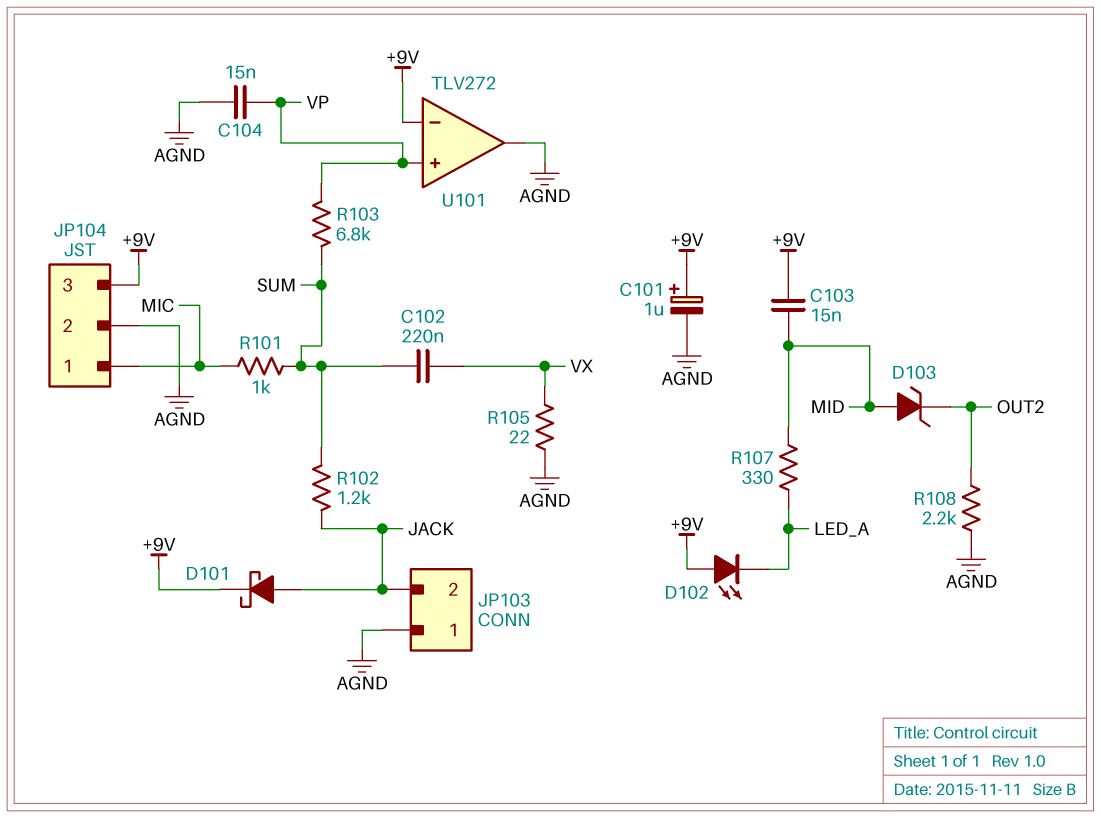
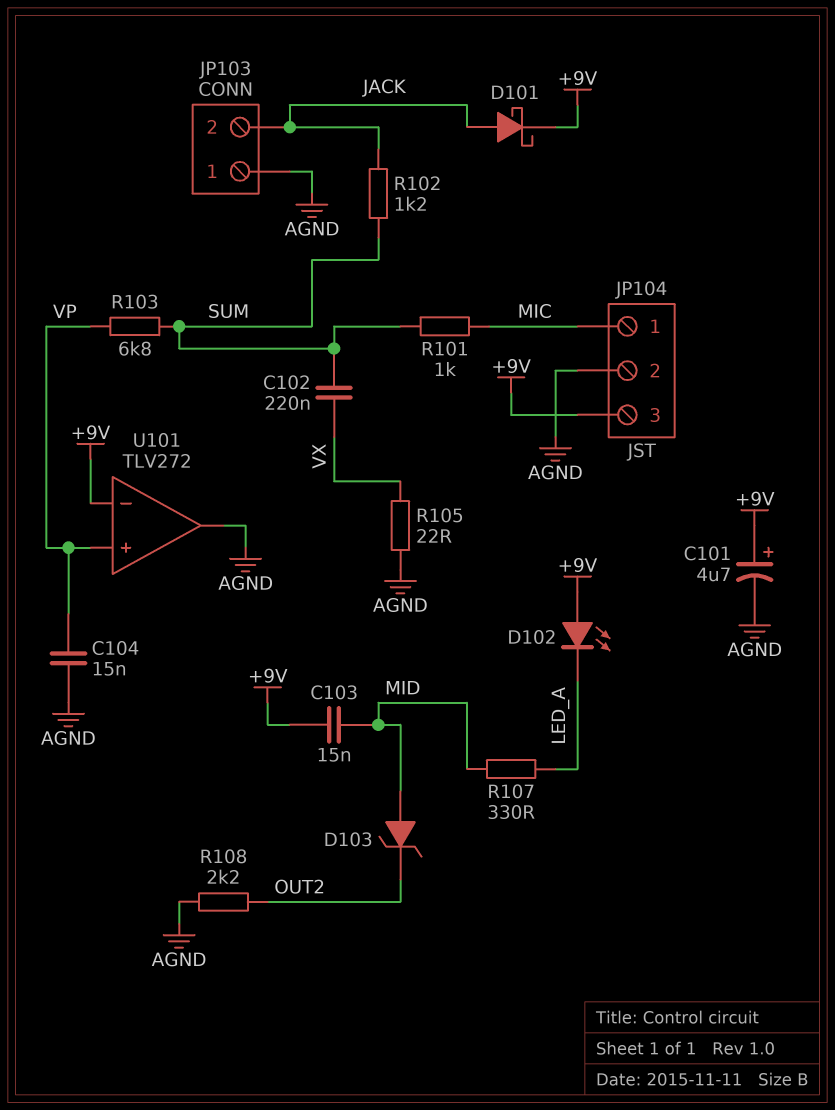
C101: 1uF (plus +9V, minus AGND) -> 4.7uF (plus +9V, minus AGND)

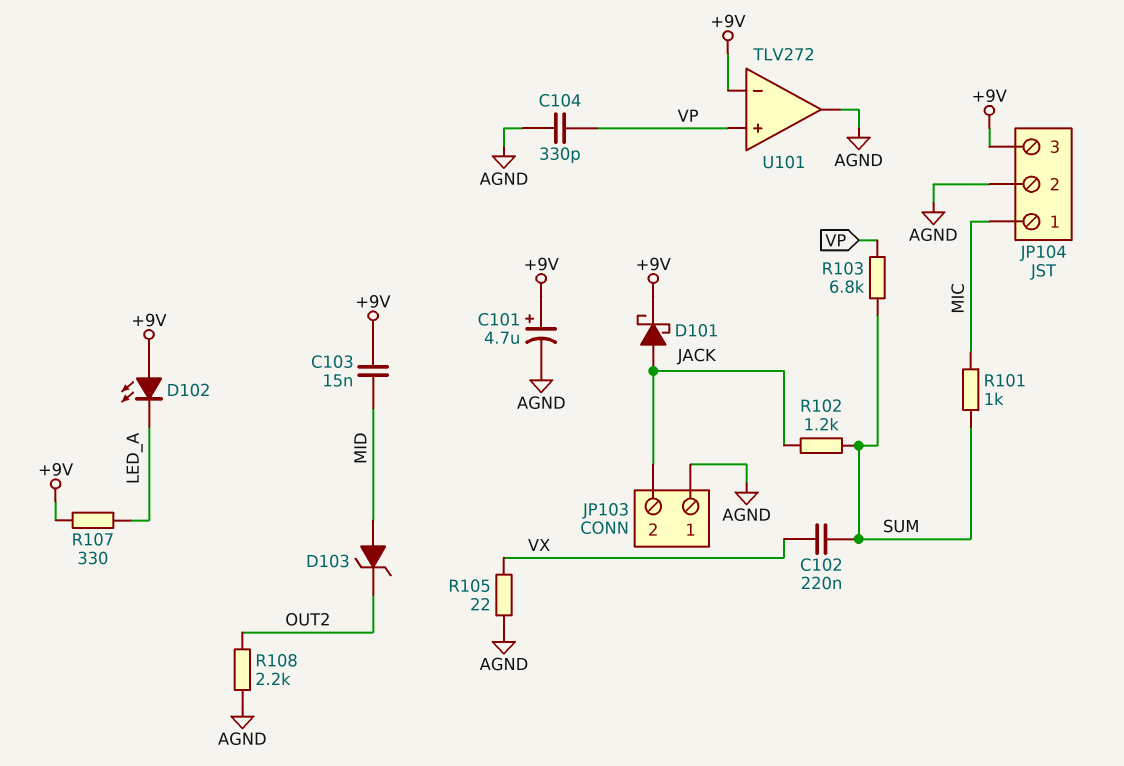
C104: 15nF (AGND, VP) -> 330pF (AGND, VP)
R107: 330 (LED_A, MID) -> 330 (+9V, LED_A)

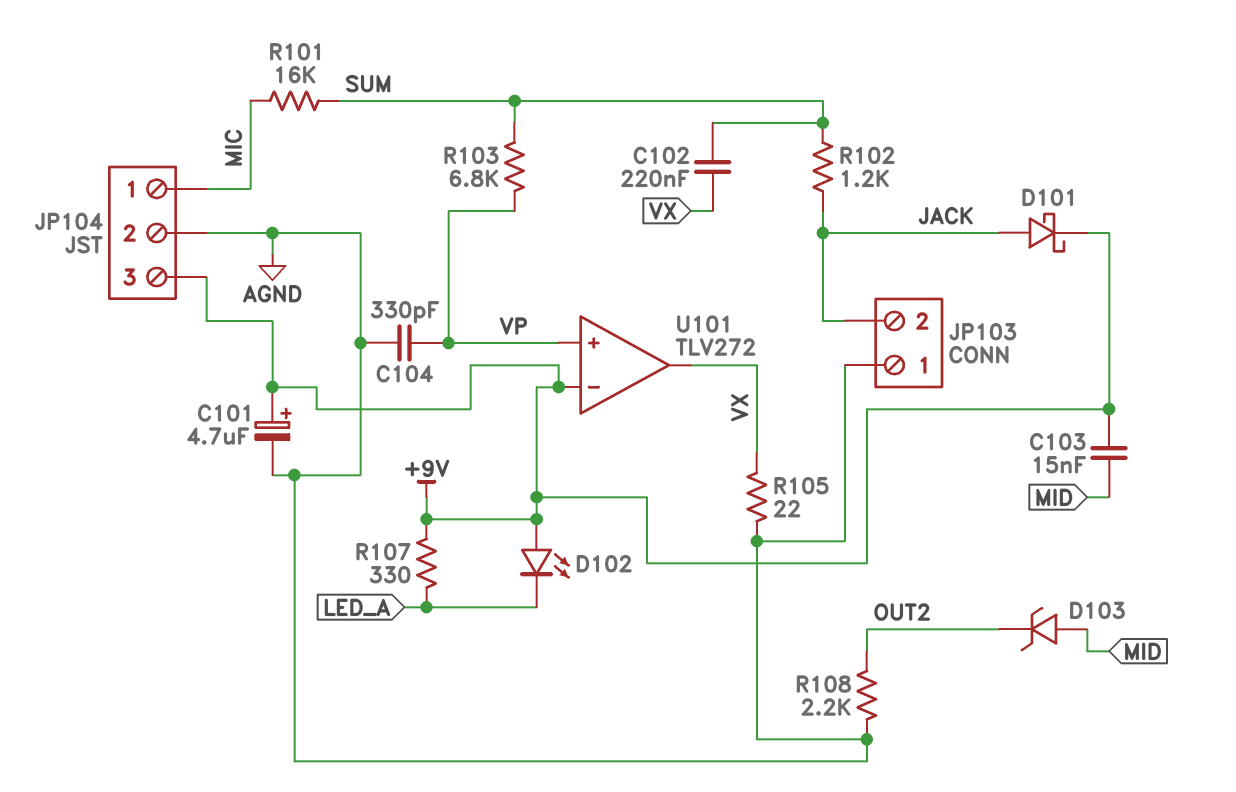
R101: 1k (MIC, SUM) -> 16k (MIC, SUM)
U101 pin out: AGND -> VX

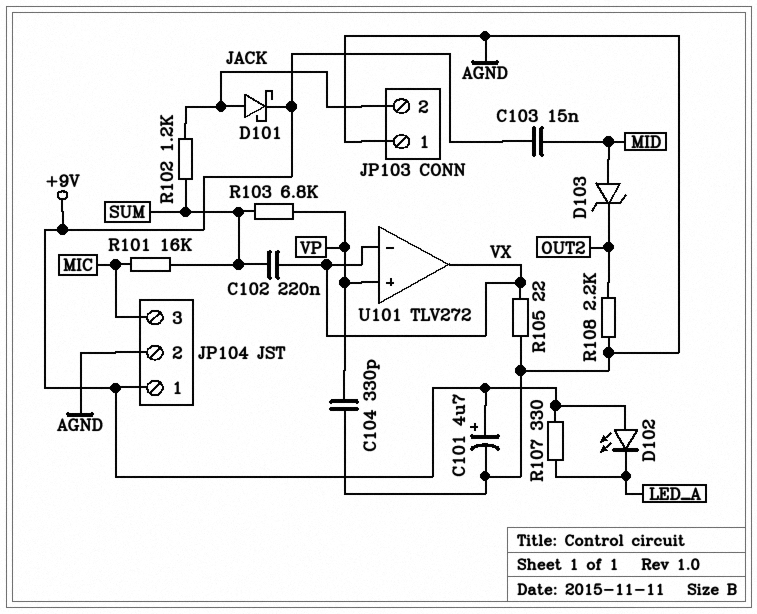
JP104 pin 1: MIC -> +9V
JP104 pin 3: +9V -> MIC
U101 pin in-: +9V -> VX

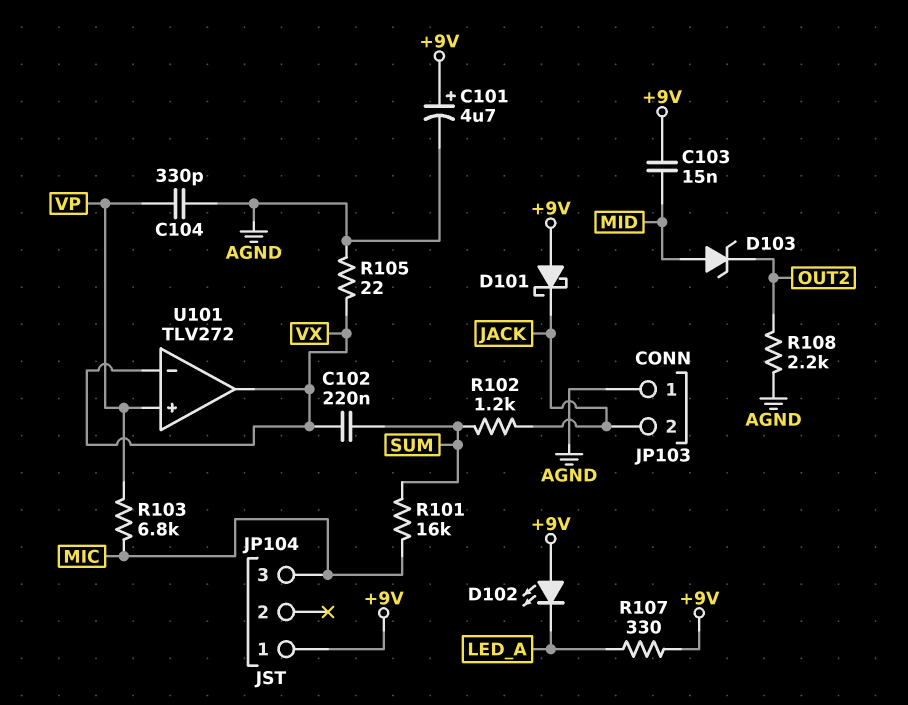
D101: schottky (A JACK, K +9V) -> schottky (A +9V, K JACK)
JP104 pin 2: AGND -> none
R103: 6.8k (SUM, VP) -> 6.8k (MIC, VP)

